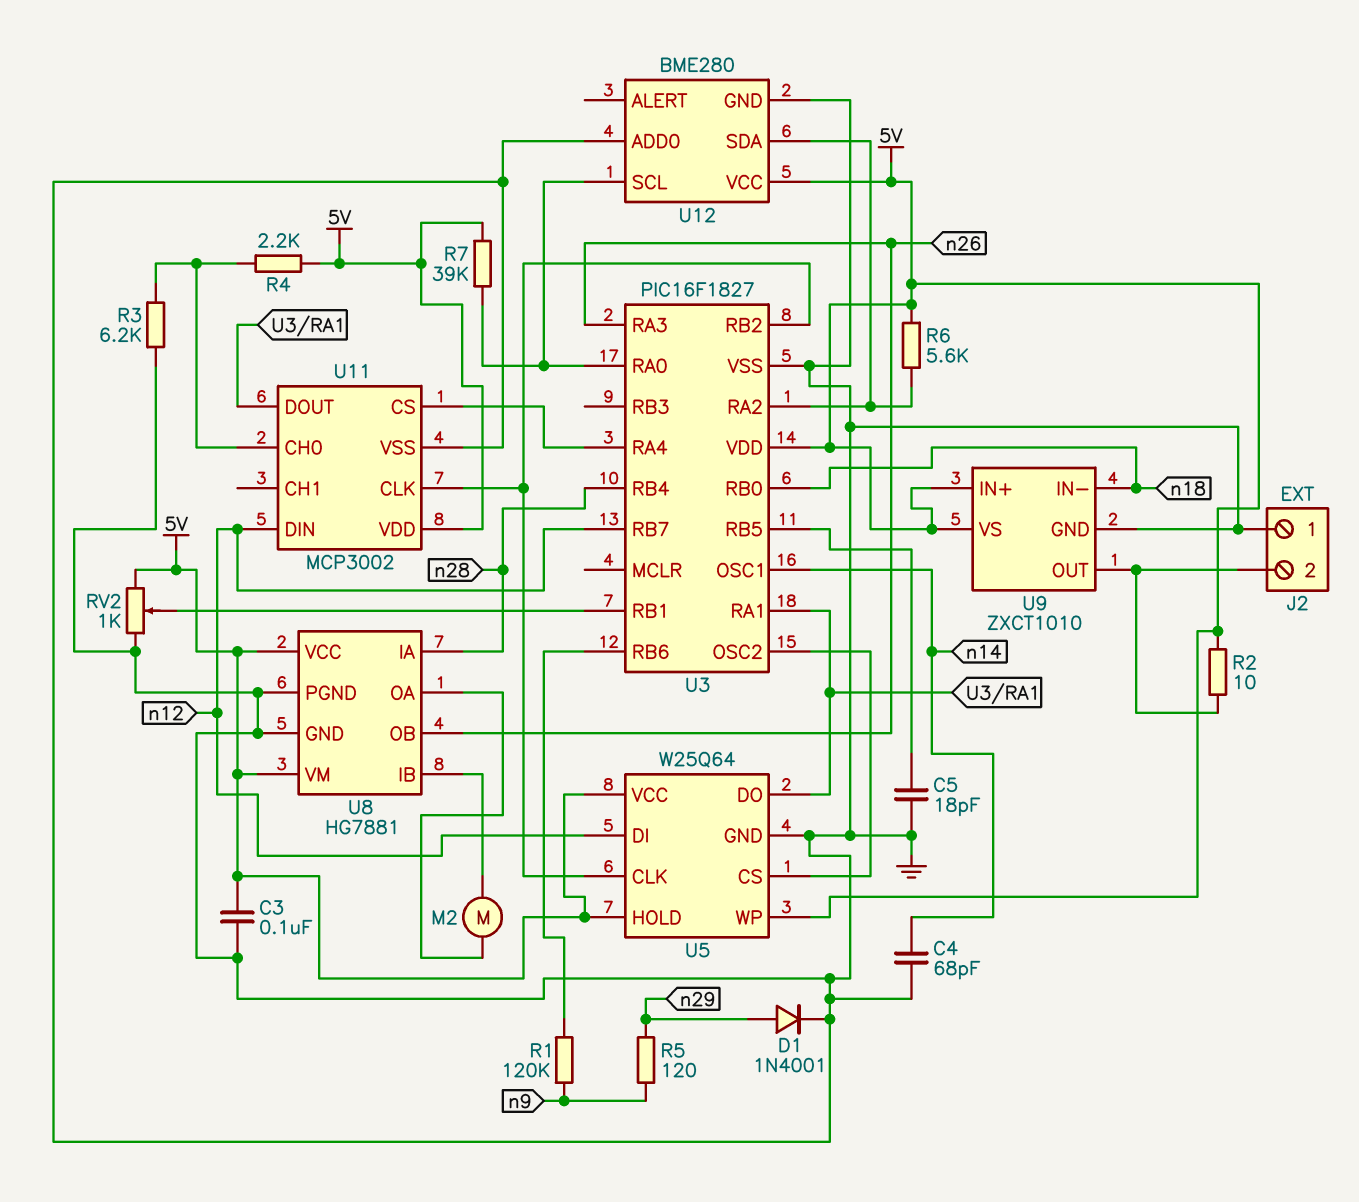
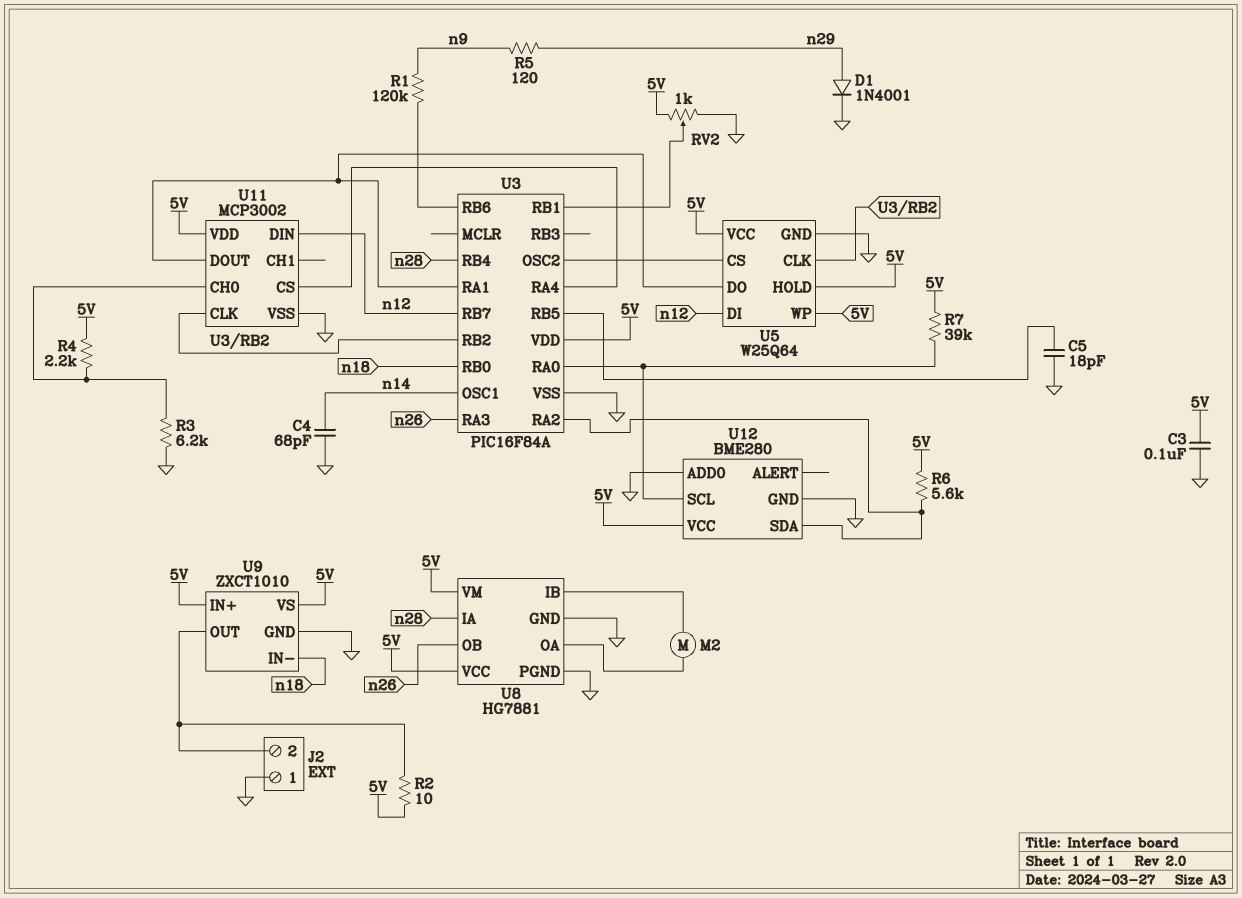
U3: PIC16F1827 -> PIC16F84A

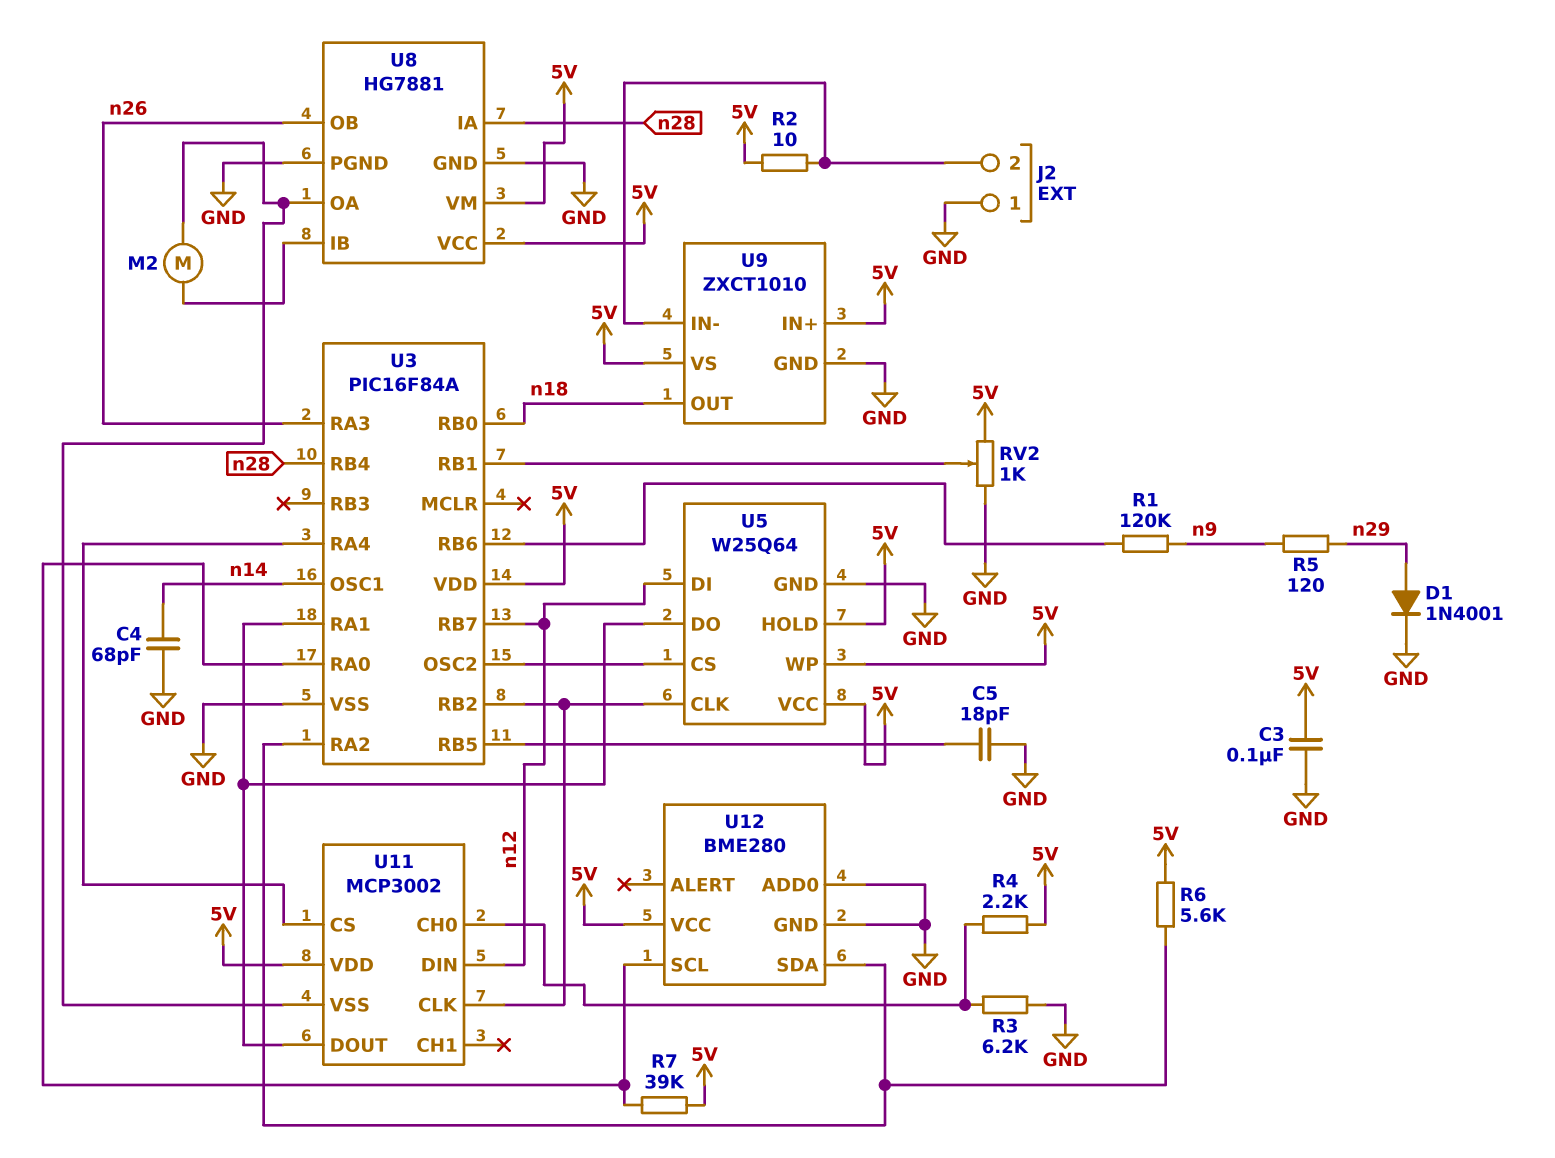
U9 pin IN-: n18 -> J2/2
U9 pin OUT: J2/2 -> n18
U11 pin VSS: GND -> U8/OA

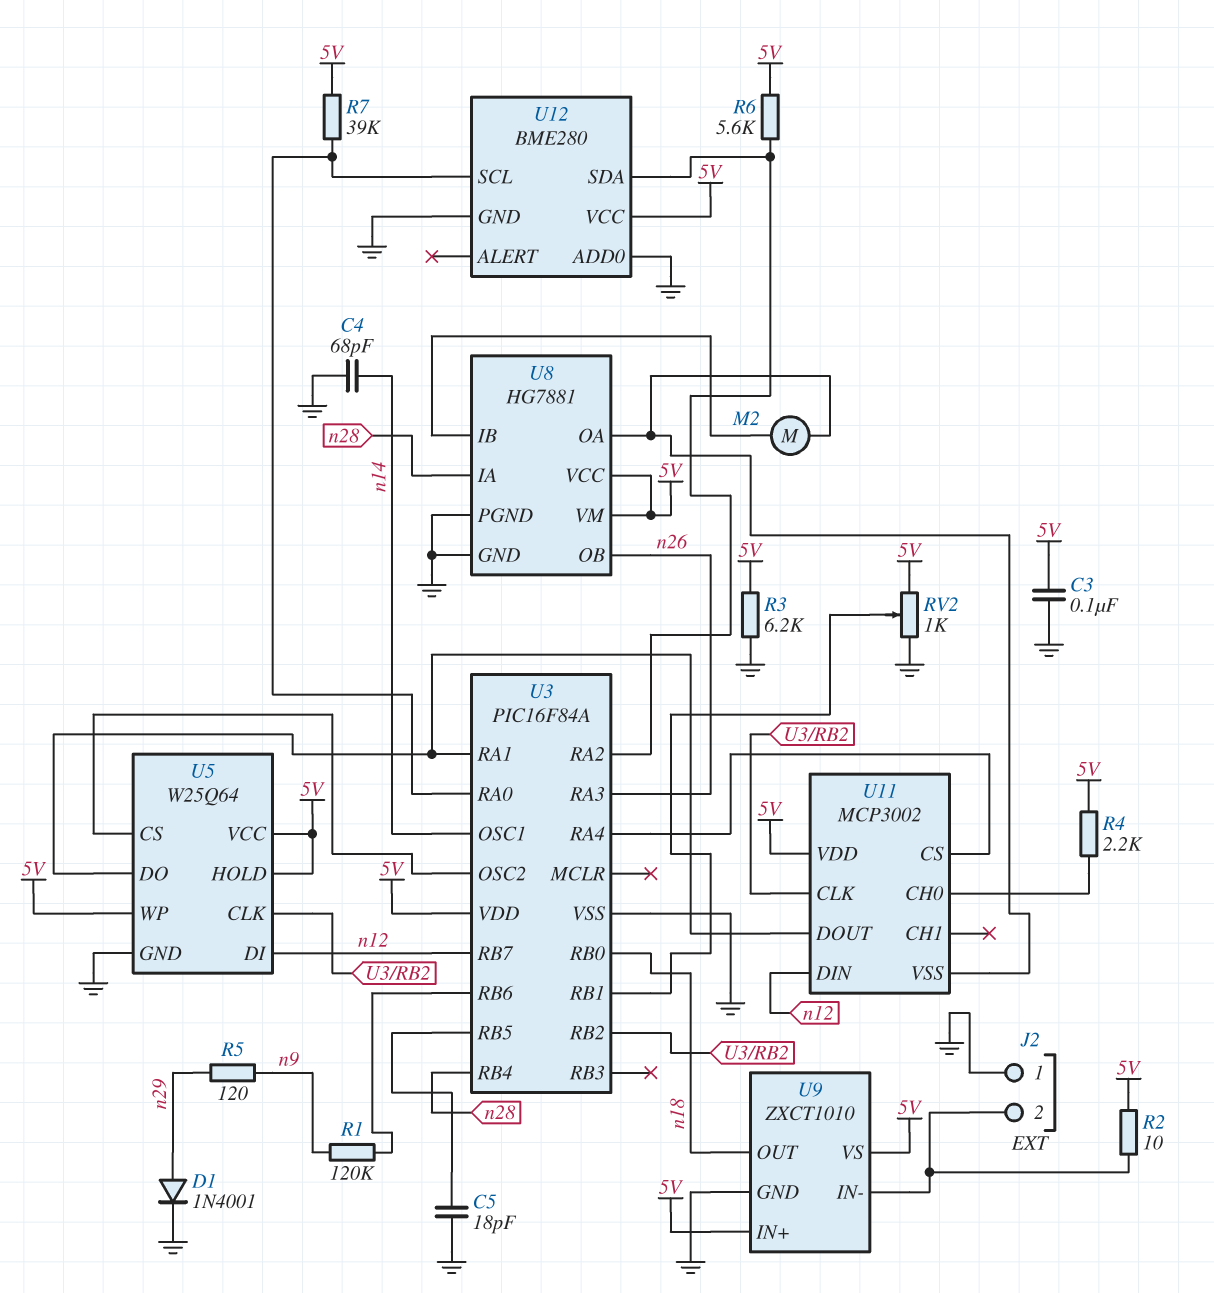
R3: 6.2k (GND, U11/CH0) -> 6.2k (5V, GND)

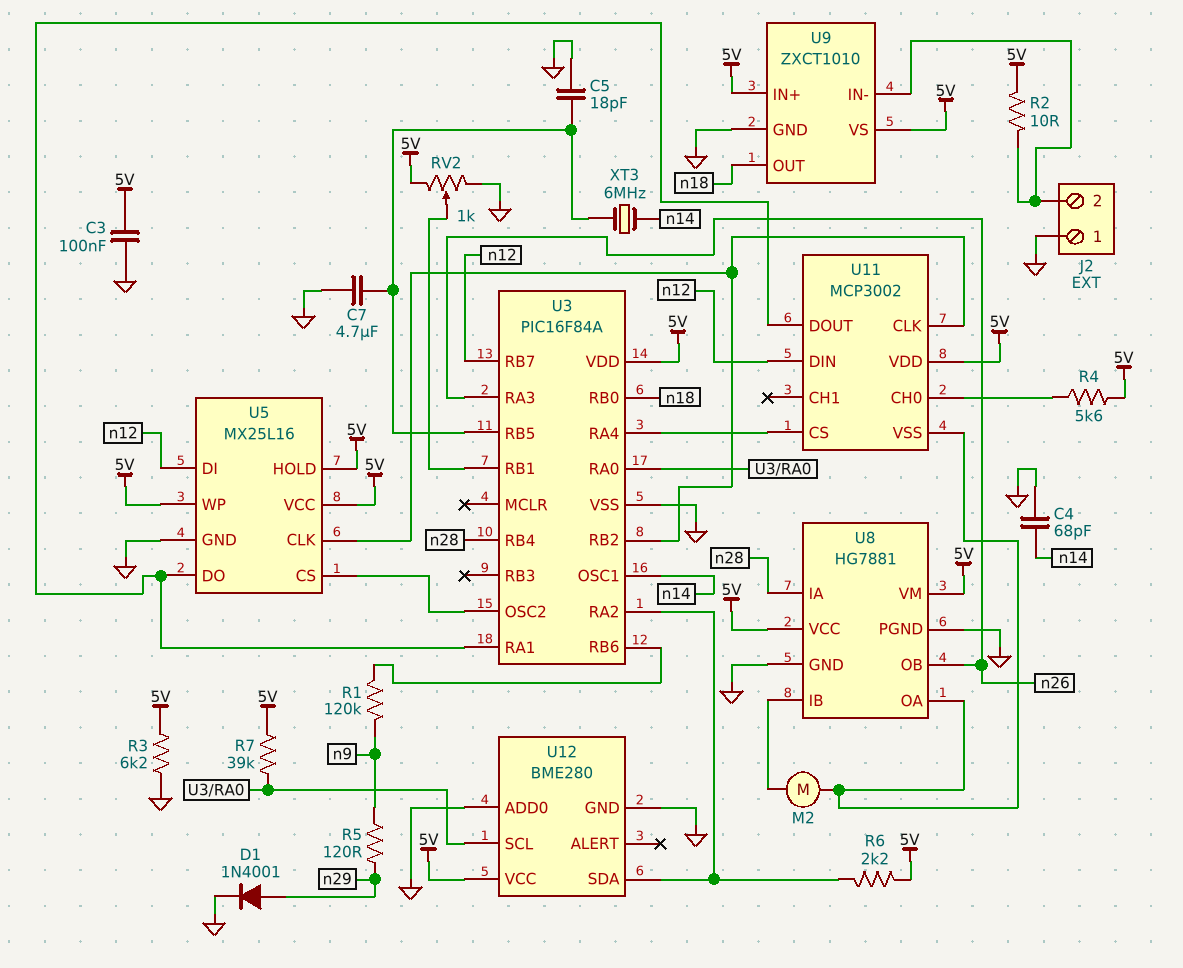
C7: none -> 4.7uF (GND, U3/RB5)
R4: 2.2k (5V, U11/CH0) -> 5.6k (5V, U11/CH0)
R6: 5.6k (5V, U3/RA2) -> 2.2k (5V, U3/RA2)
U5: W25Q64 -> MX25L16
XT3: none -> 6MHz (U3/RB5, n14)

